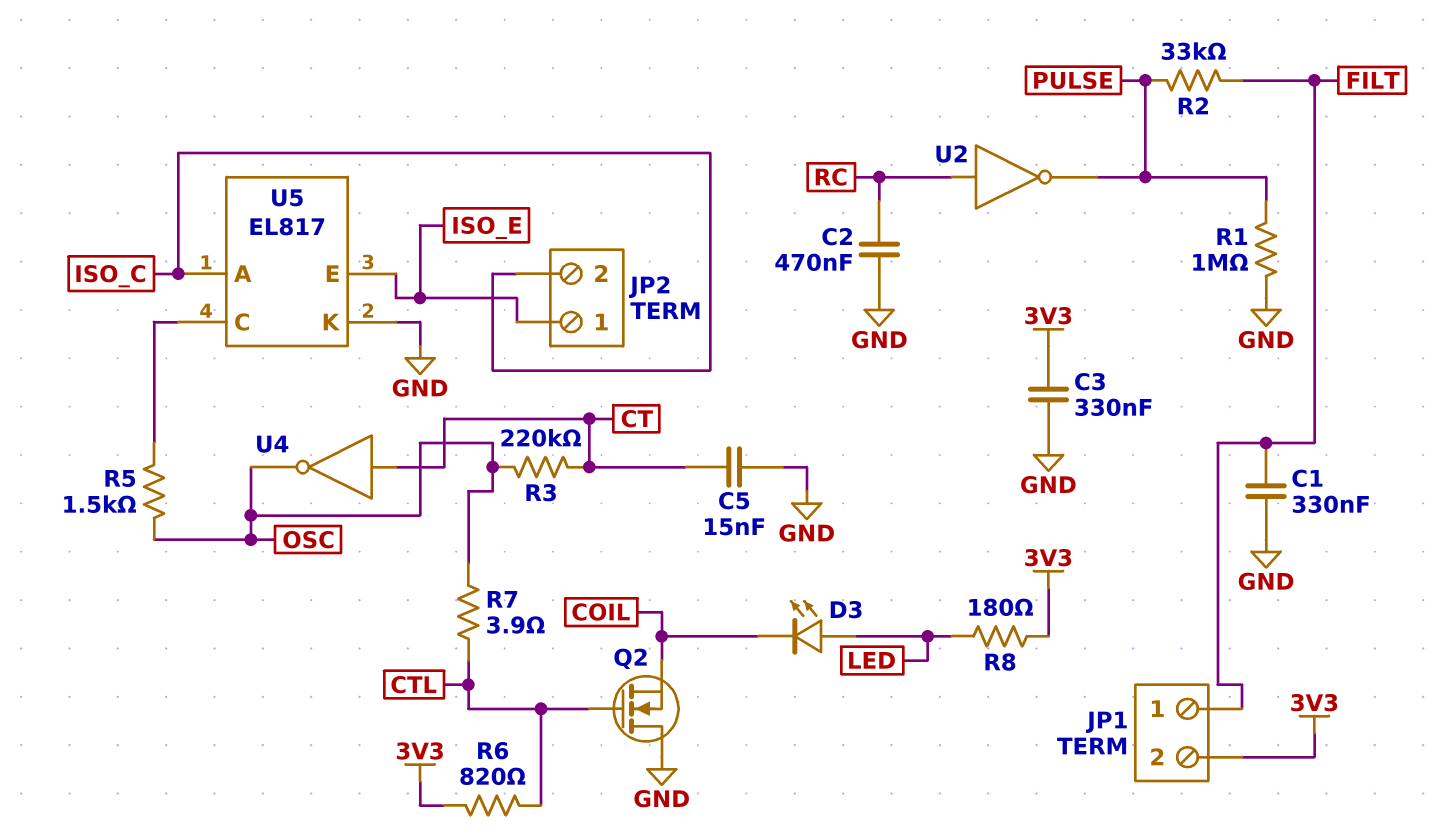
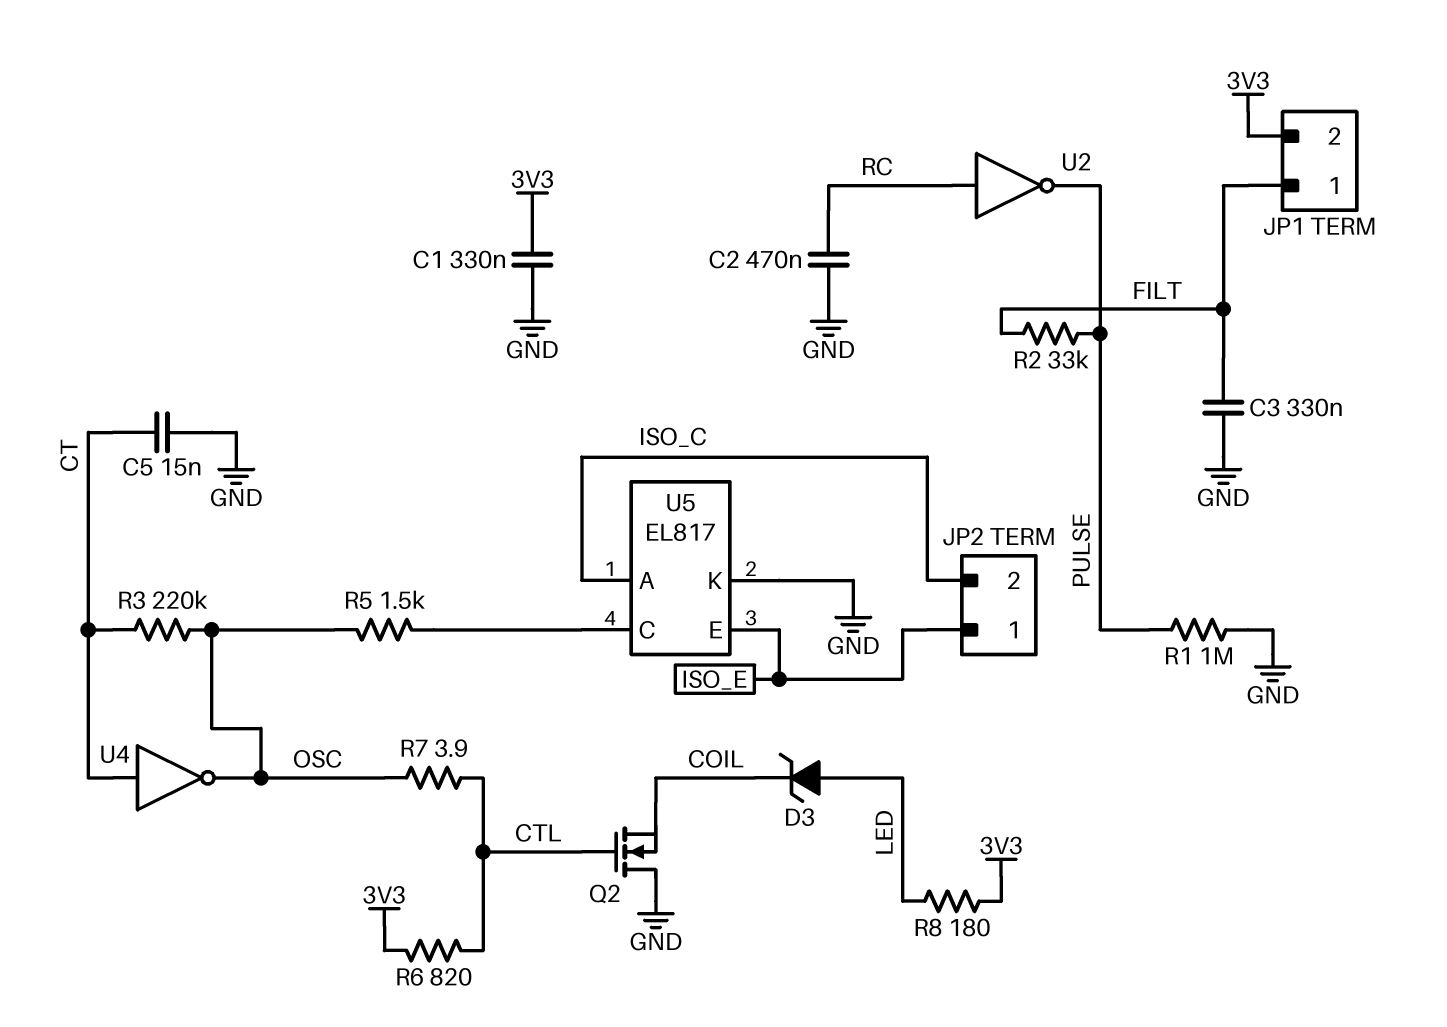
C1: 330nF (FILT, GND) -> 330nF (3V3, GND)
C3: 330nF (3V3, GND) -> 330nF (FILT, GND)
D3: LED (A LED, K COIL) -> zener (A LED, K COIL)

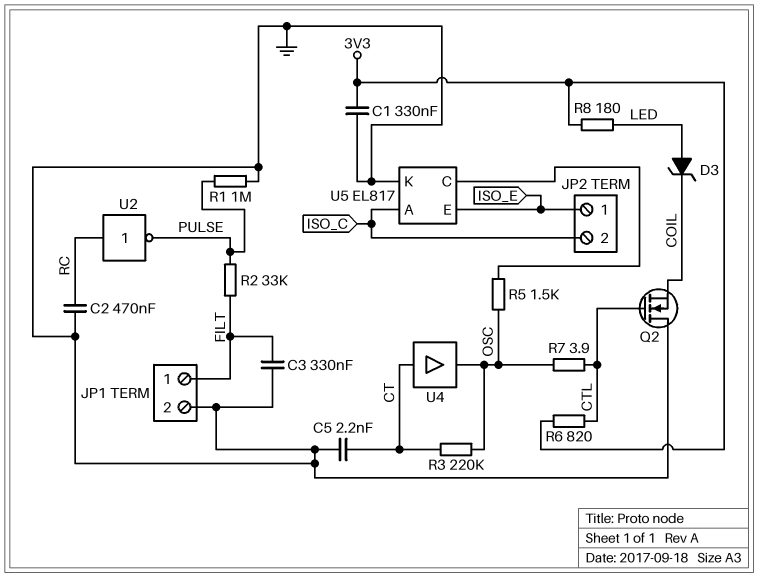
C5: 15nF (CT, GND) -> 2.2nF (CT, GND)
JP1 pin 2: 3V3 -> GND
U4: NOT (in CT, out OSC) -> buffer (in CT, out OSC)

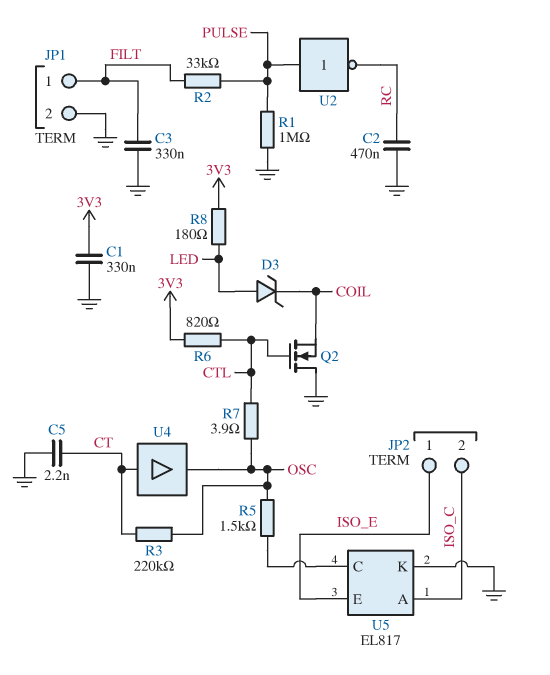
U2: NOT (in RC, out PULSE) -> NOT (in PULSE, out RC)

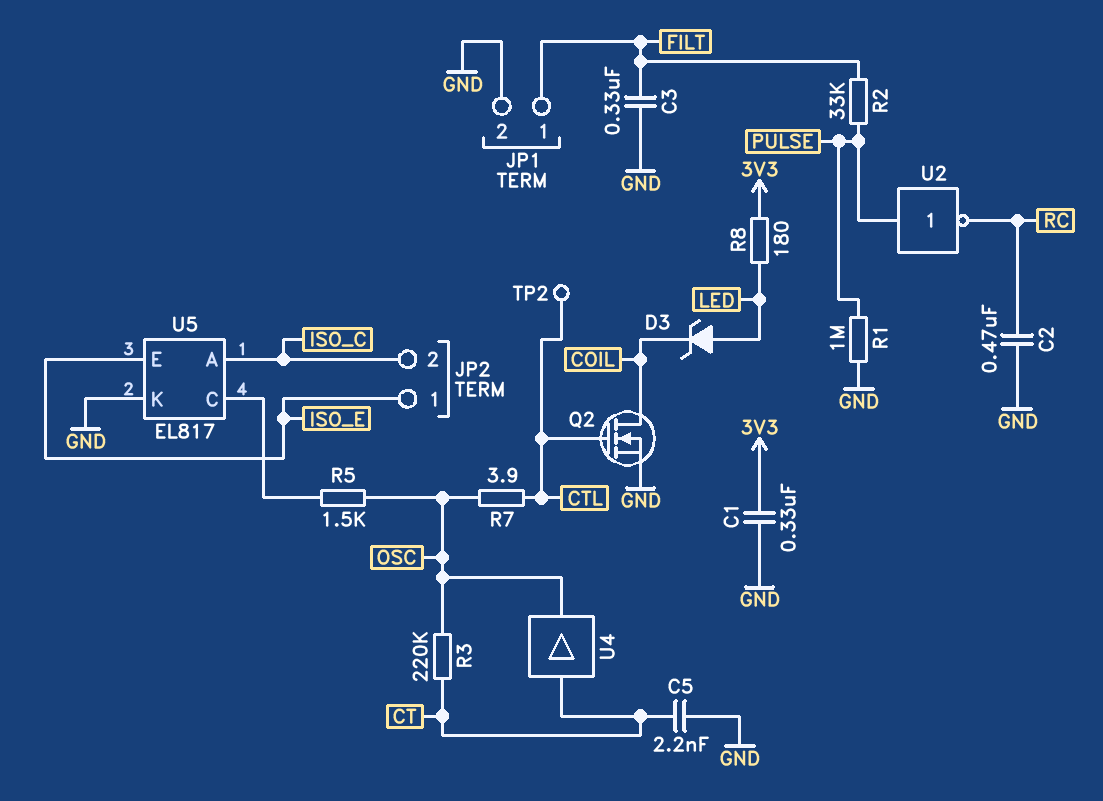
Q2: NMOS (G CTL, D GND, S COIL) -> NMOS (G CTL, D COIL, S GND)
R6: 820 (3V3, CTL) -> none
TP2: none -> test point (CTL)

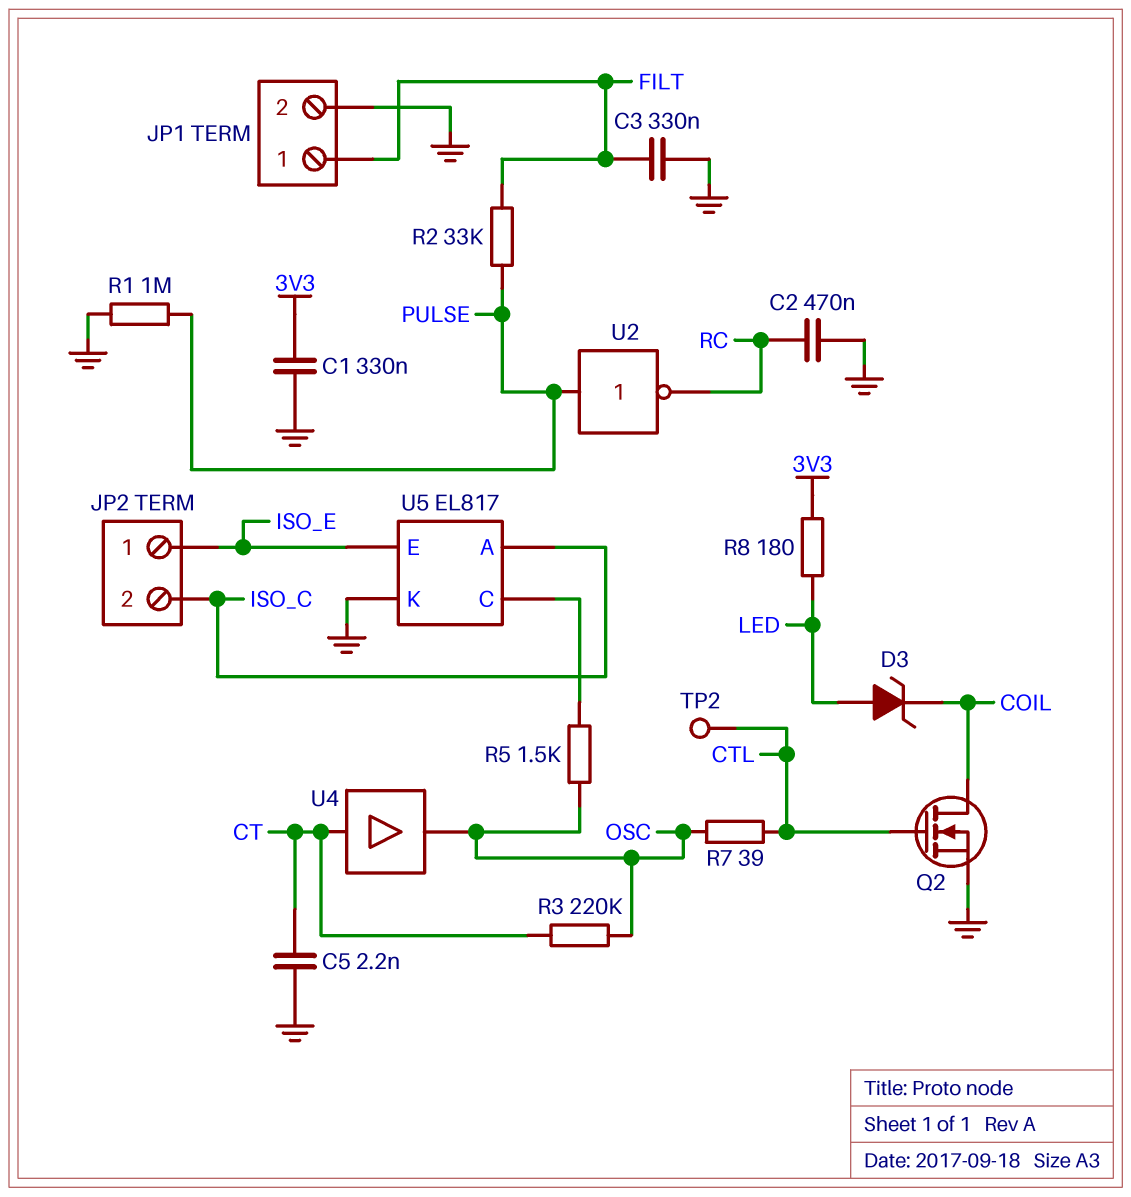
R7: 3.9 (CTL, OSC) -> 39 (CTL, OSC)

